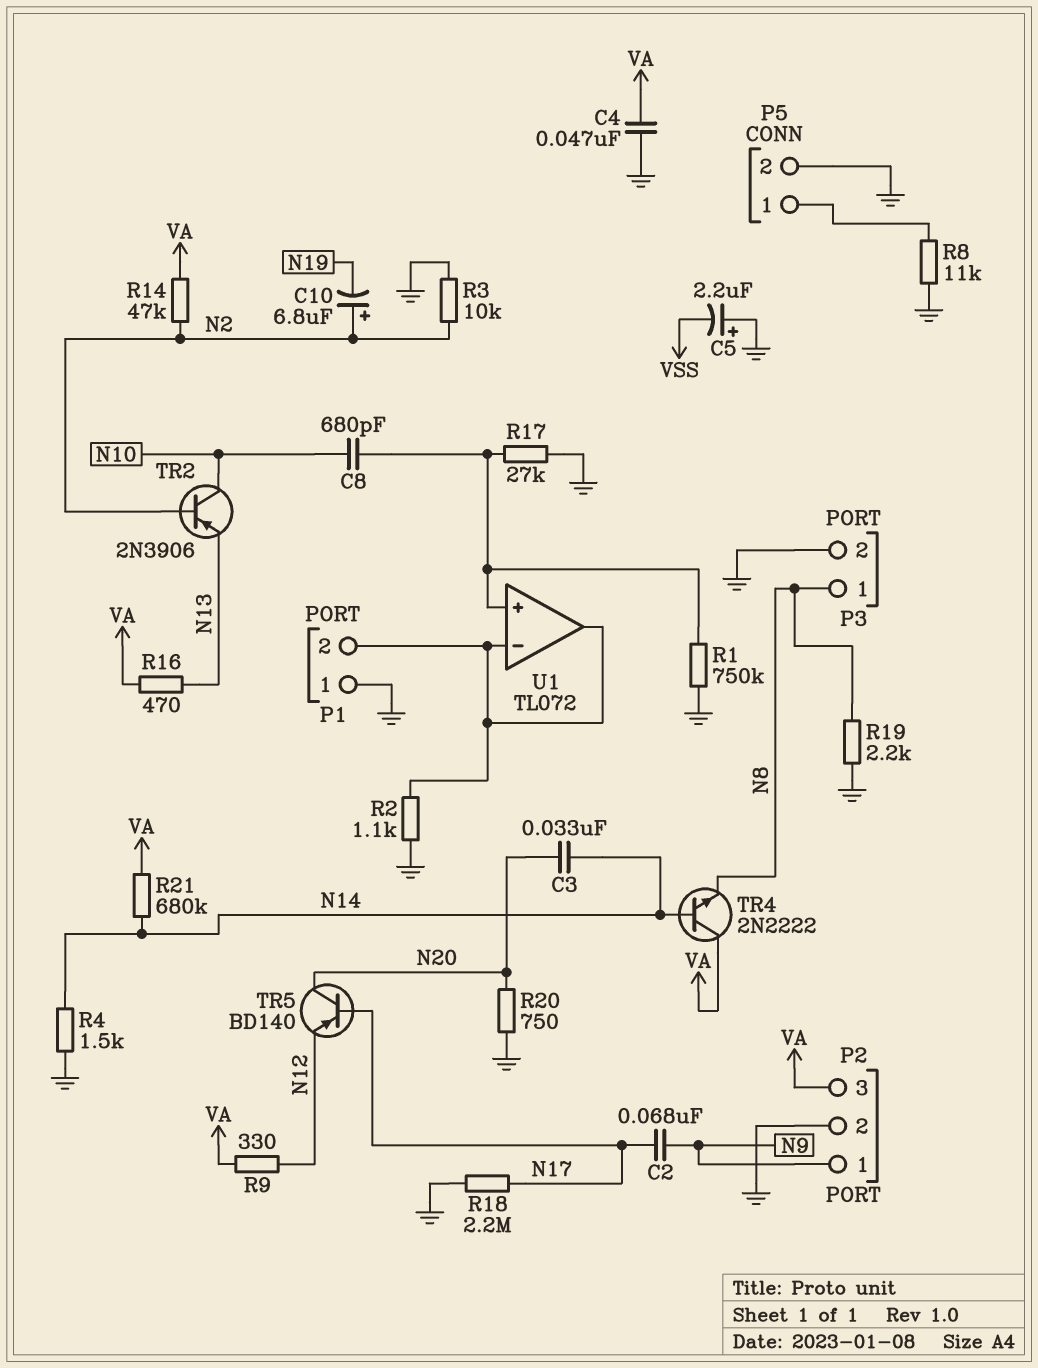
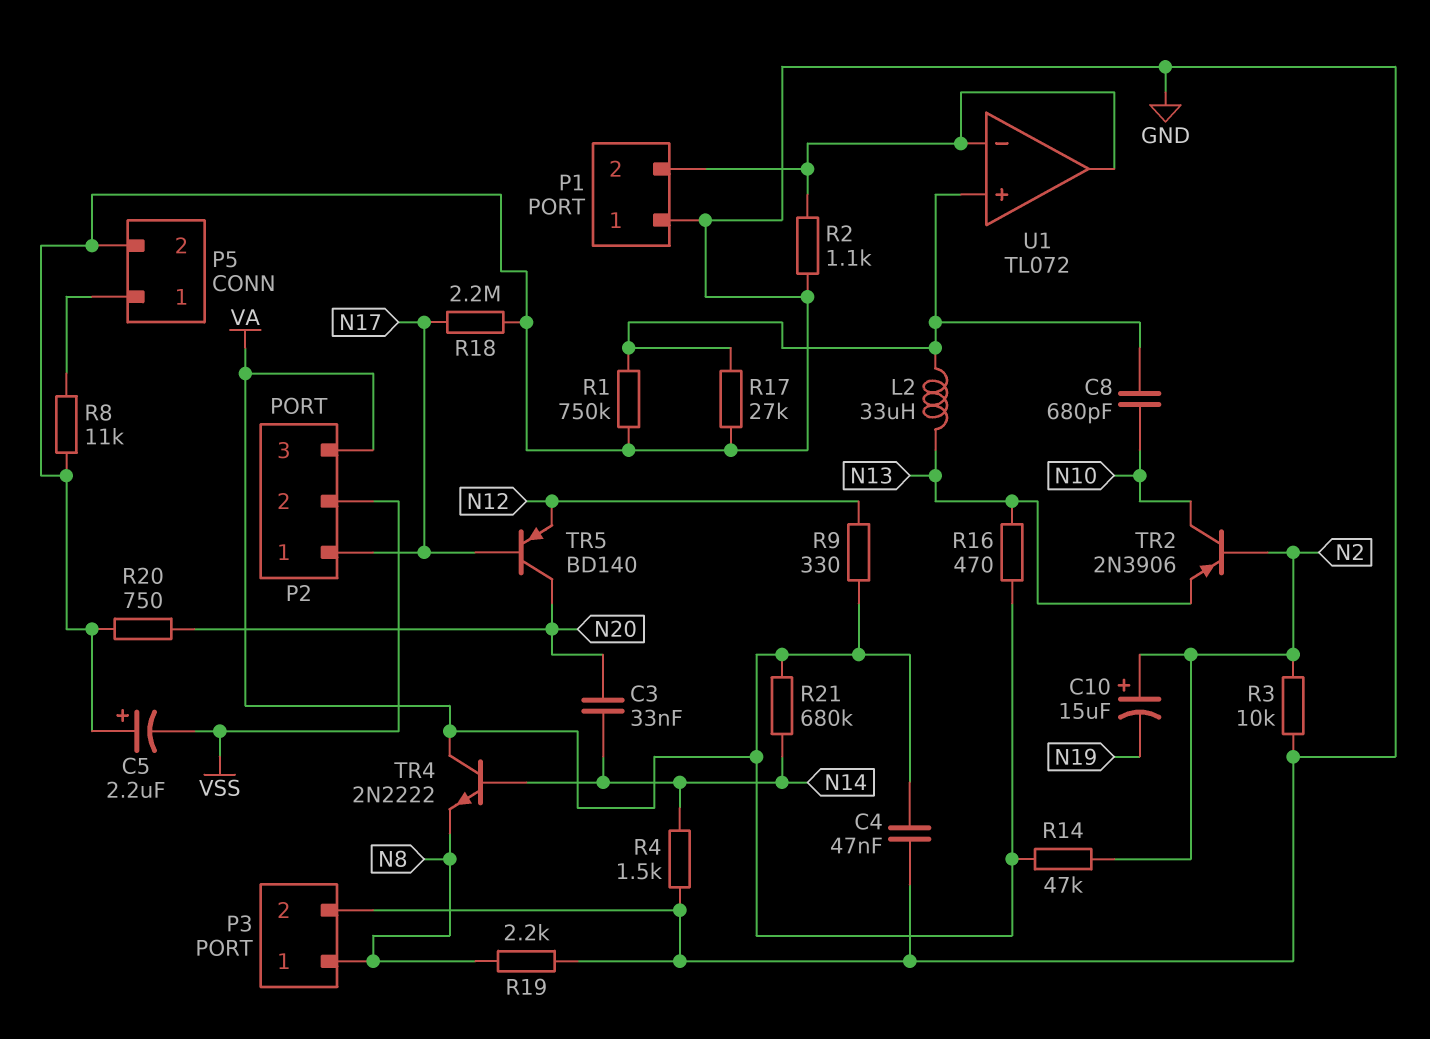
C2: 68nF (N9, N17) -> none
C10: 6.8uF (plus N2, minus N19) -> 15uF (plus N2, minus N19)
L2: none -> 33uH (N13, U1/in+)
P2 pin 1: N9 -> N17
P2 pin 2: GND -> VSS

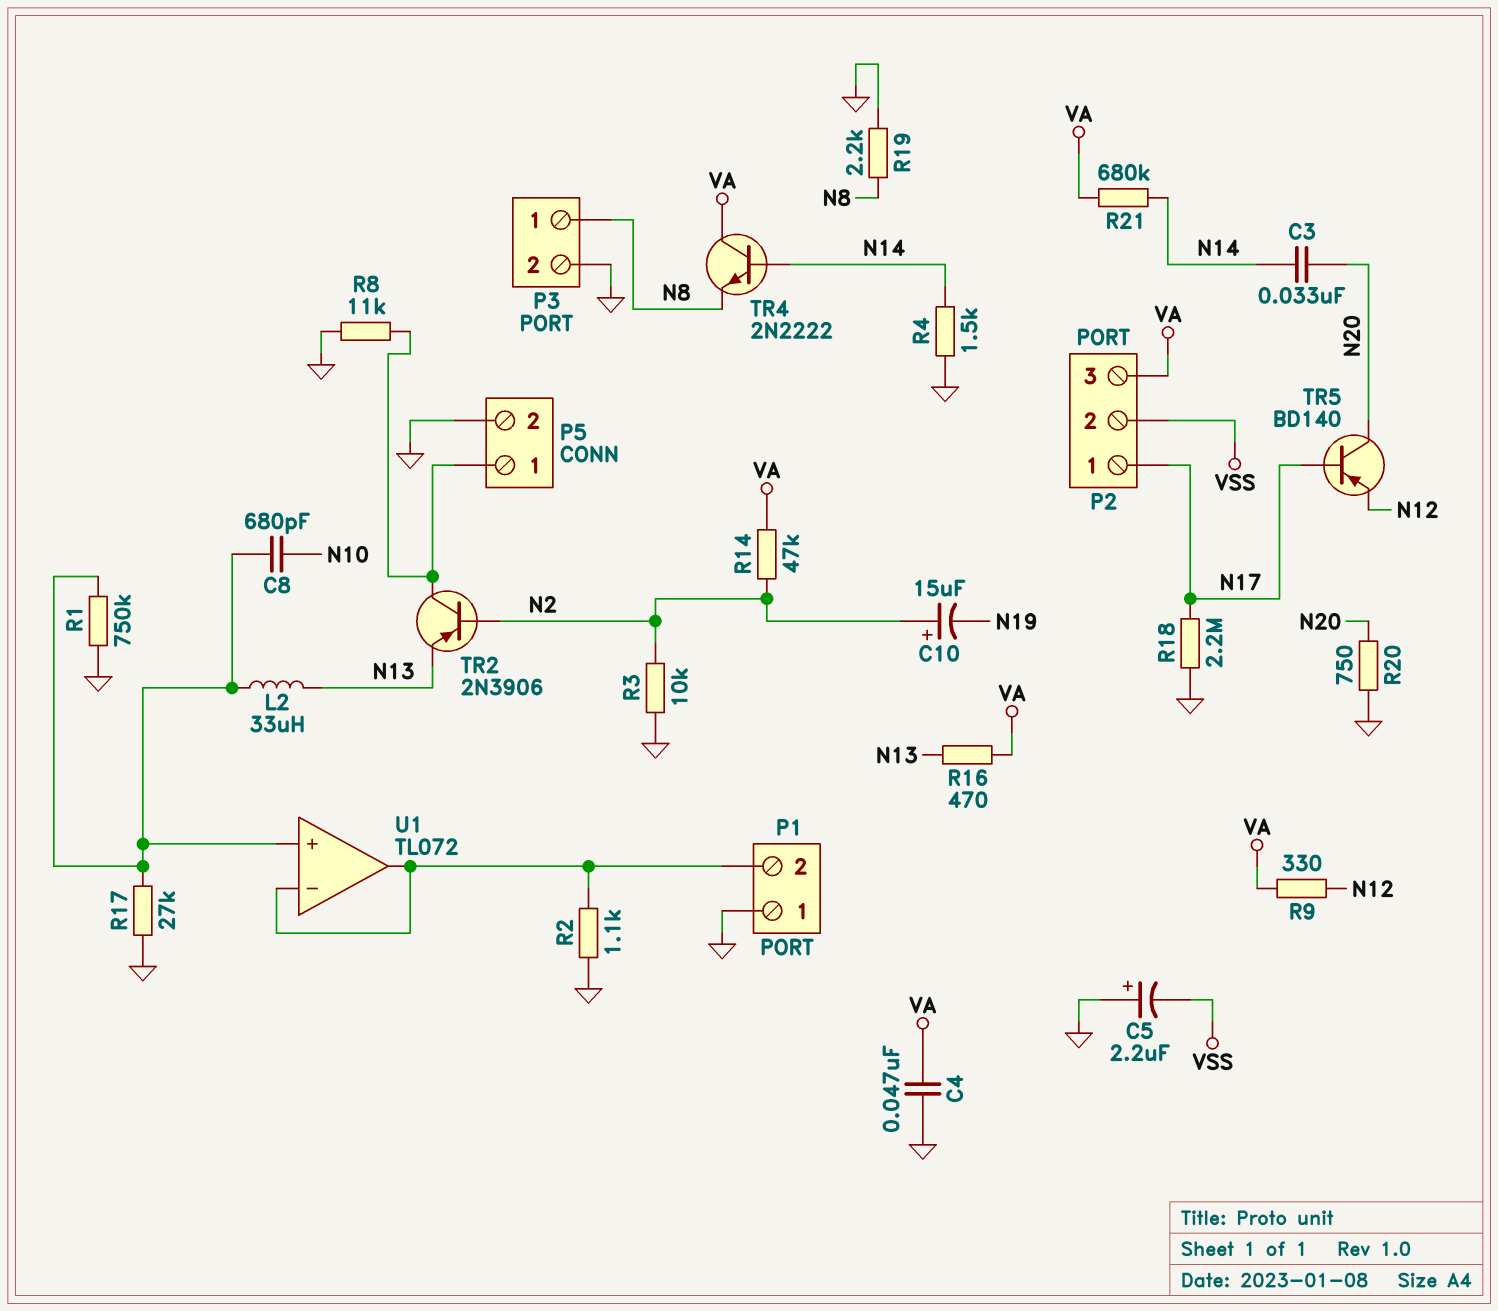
TR2: PNP 2N3906 (B N2, C N10, E N13) -> PNP 2N3906 (B N2, C P5/1, E N13)

